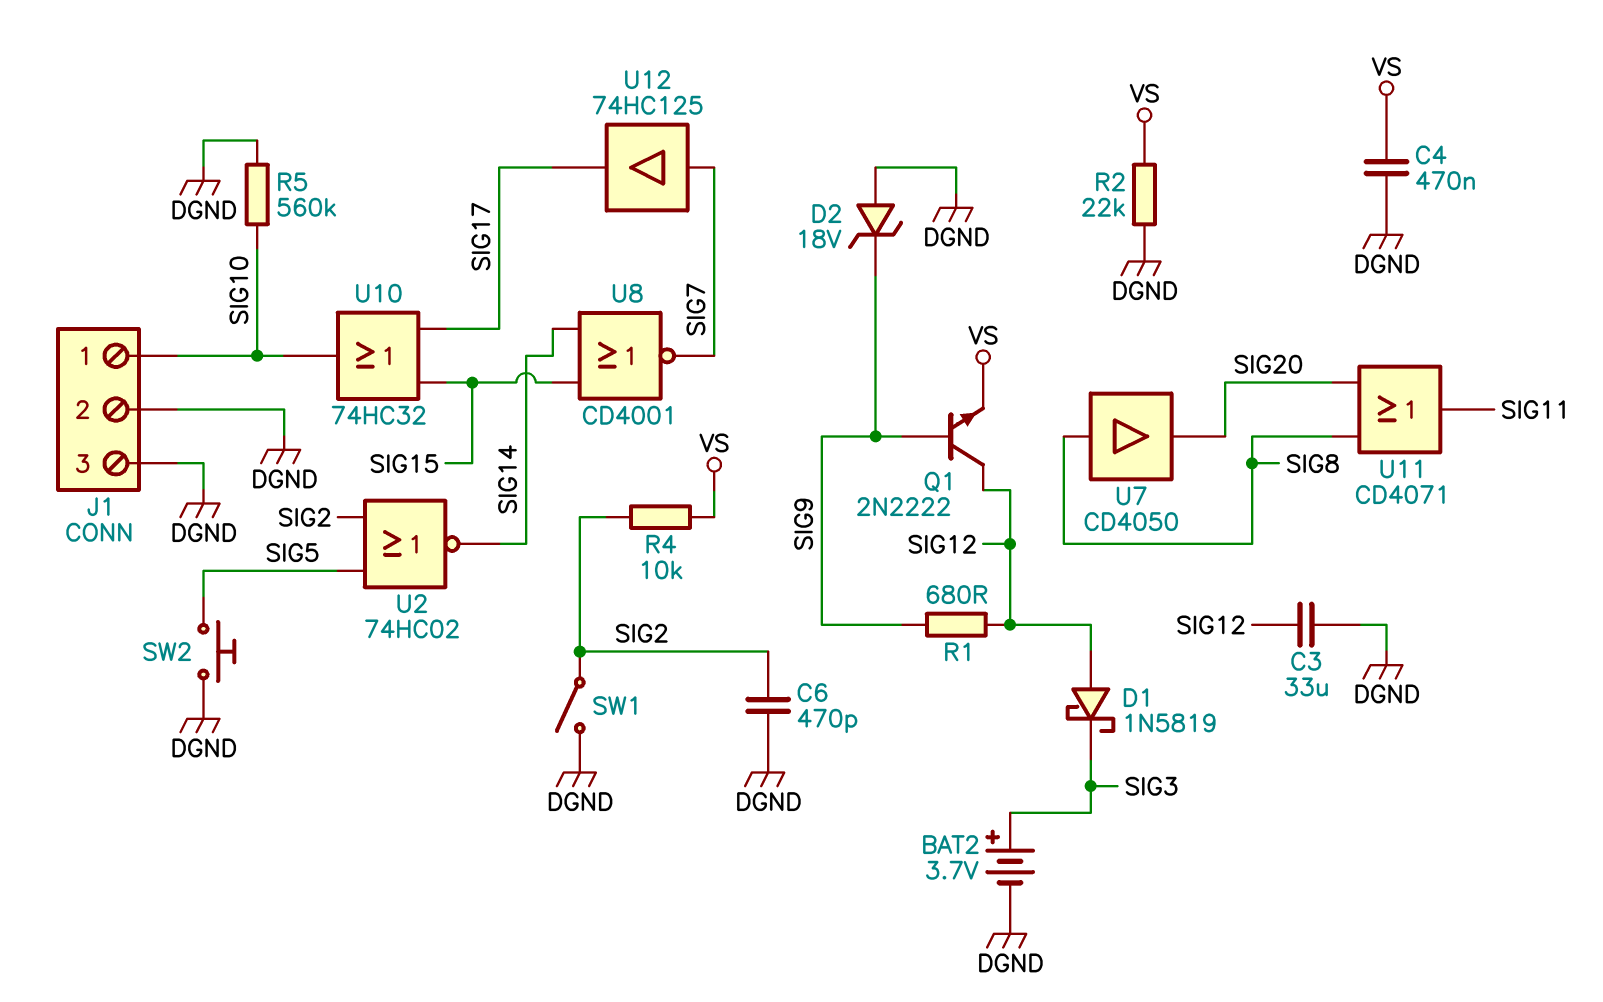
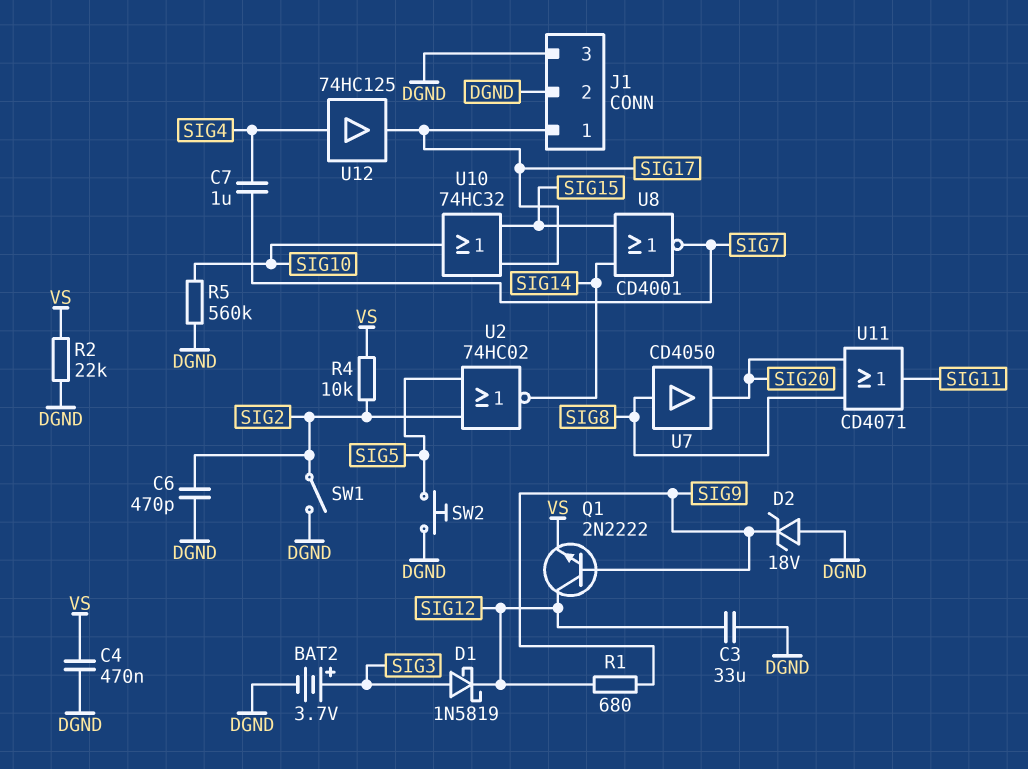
C7: none -> 1uF (SIG4, SIG7)
D1: schottky 1N5819 (A SIG12, K SIG3) -> schottky 1N5819 (A SIG3, K SIG12)
J1 pin 1: SIG10 -> SIG17
U12: buffer 74HC125 (in SIG7, out SIG17) -> buffer 74HC125 (in SIG4, out SIG17)

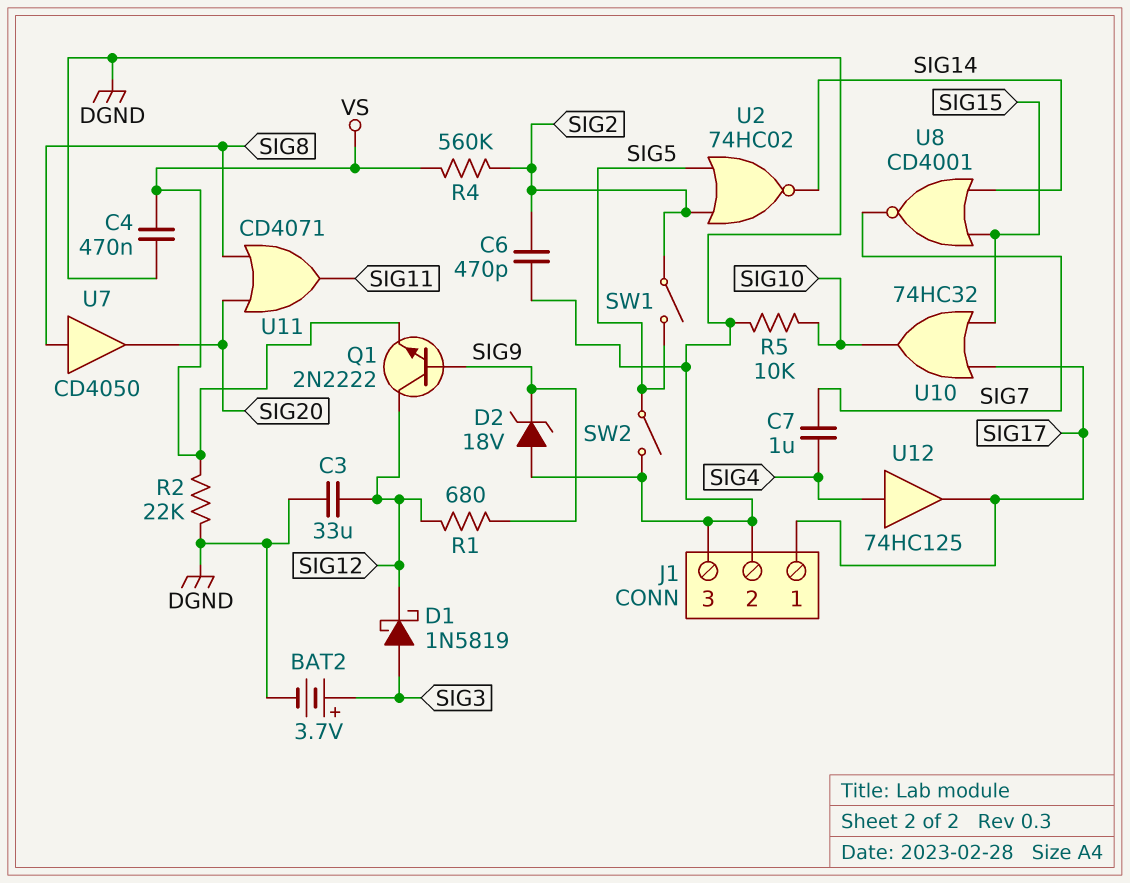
R4: 10k (SIG2, VS) -> 560k (SIG2, VS)
R5: 560k (DGND, SIG10) -> 10k (DGND, SIG10)
SW1: switch (DGND, SIG2) -> switch (SIG2, SIG5)
SW2: button (DGND, SIG5) -> switch (DGND, SIG5)

